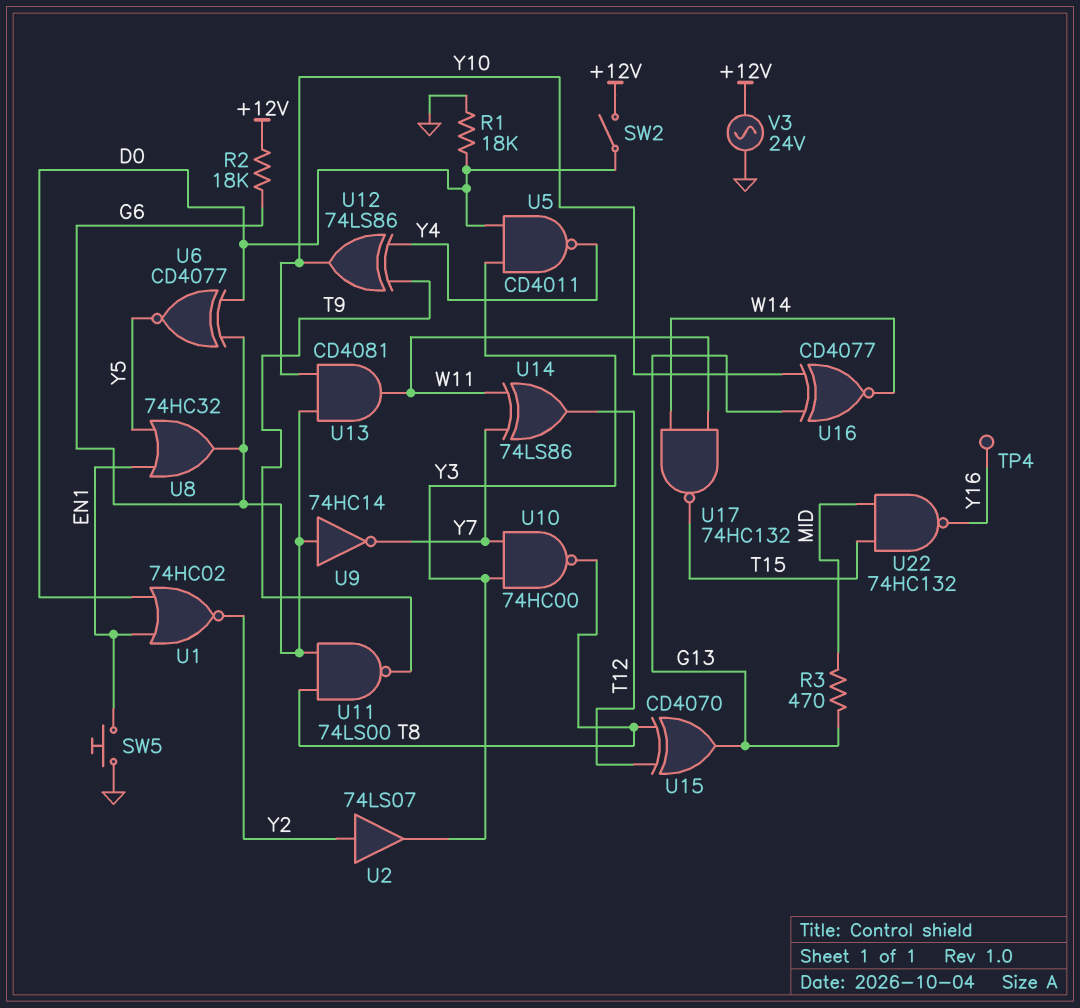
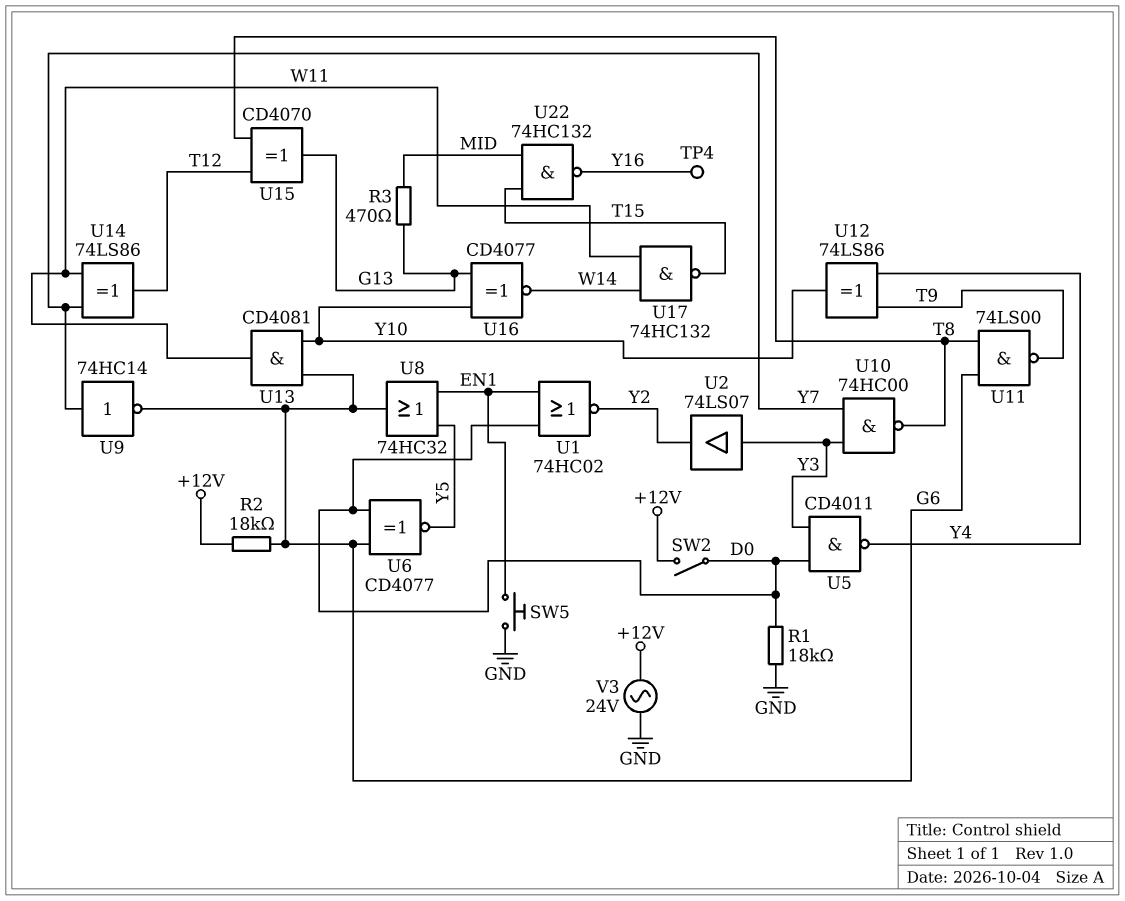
U2: buffer 74LS07 (in Y2, out Y3) -> buffer 74LS07 (in Y3, out Y2)
U9: NOT 74HC14 (in G6, out Y7) -> NOT 74HC14 (in Y7, out G6)

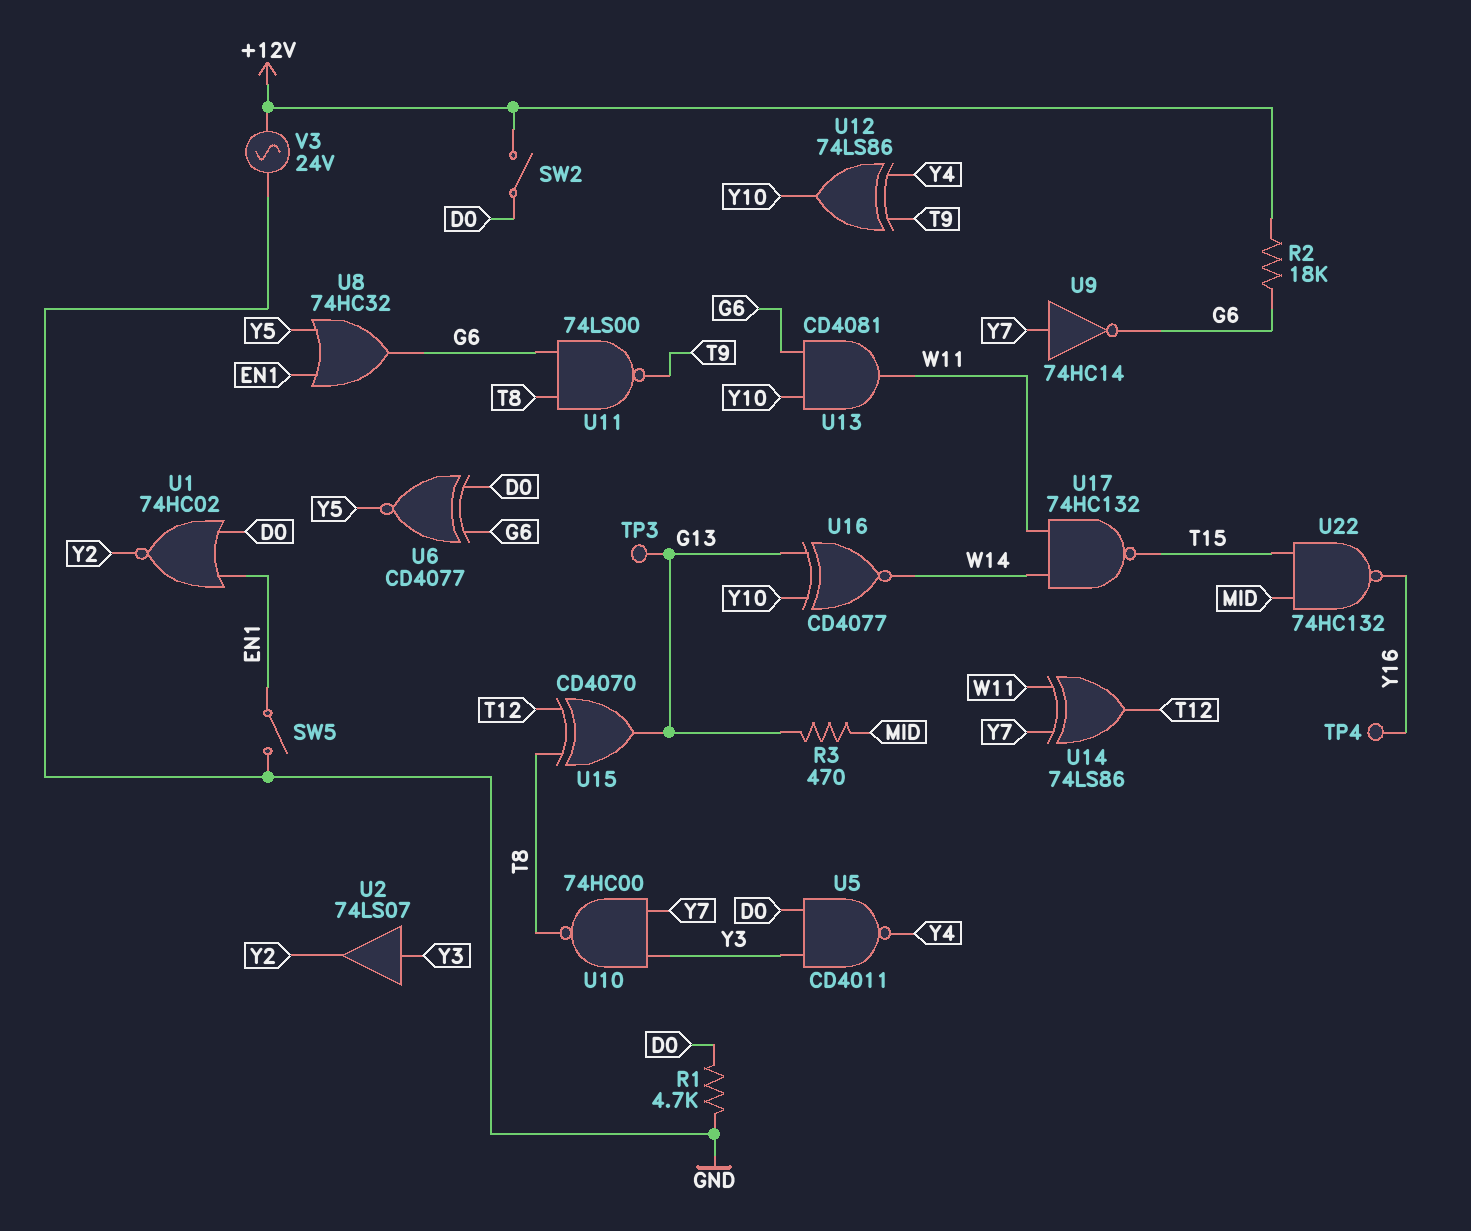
R1: 18k (D0, GND) -> 4.7k (D0, GND)
SW5: button (EN1, GND) -> switch (EN1, GND)
TP3: none -> test point (G13)

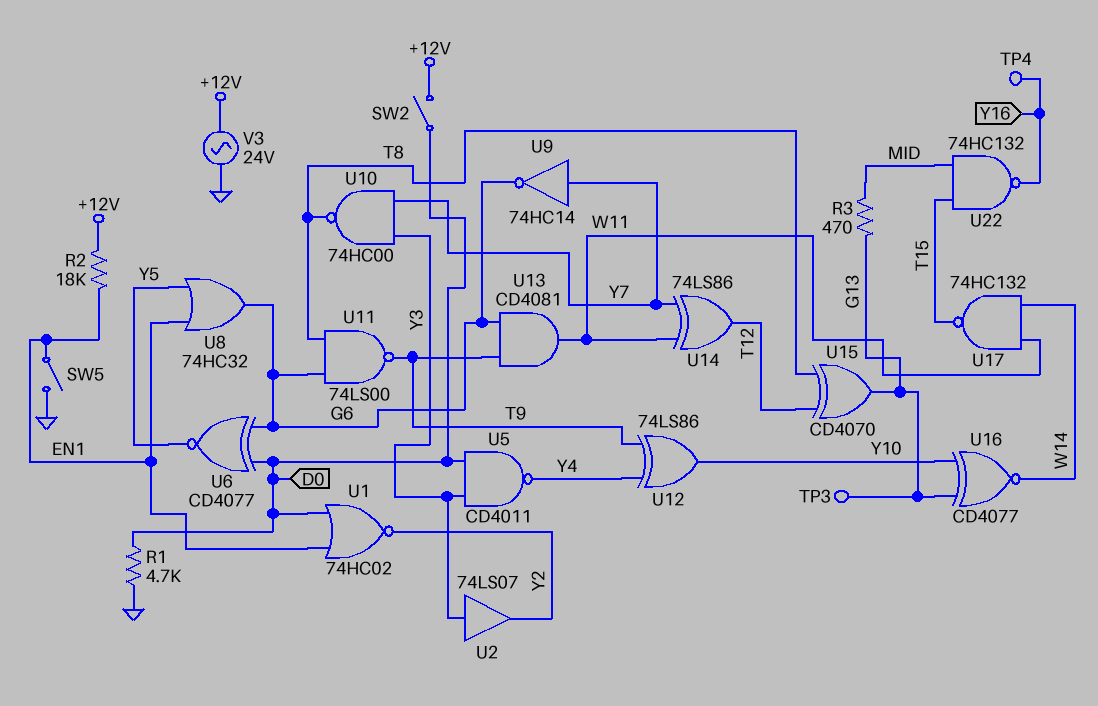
R2: 18k (+12V, G6) -> 18k (+12V, EN1)
U13: AND CD4081 (in G6, in Y10, out W11) -> AND CD4081 (in G6, in T9, out W11)

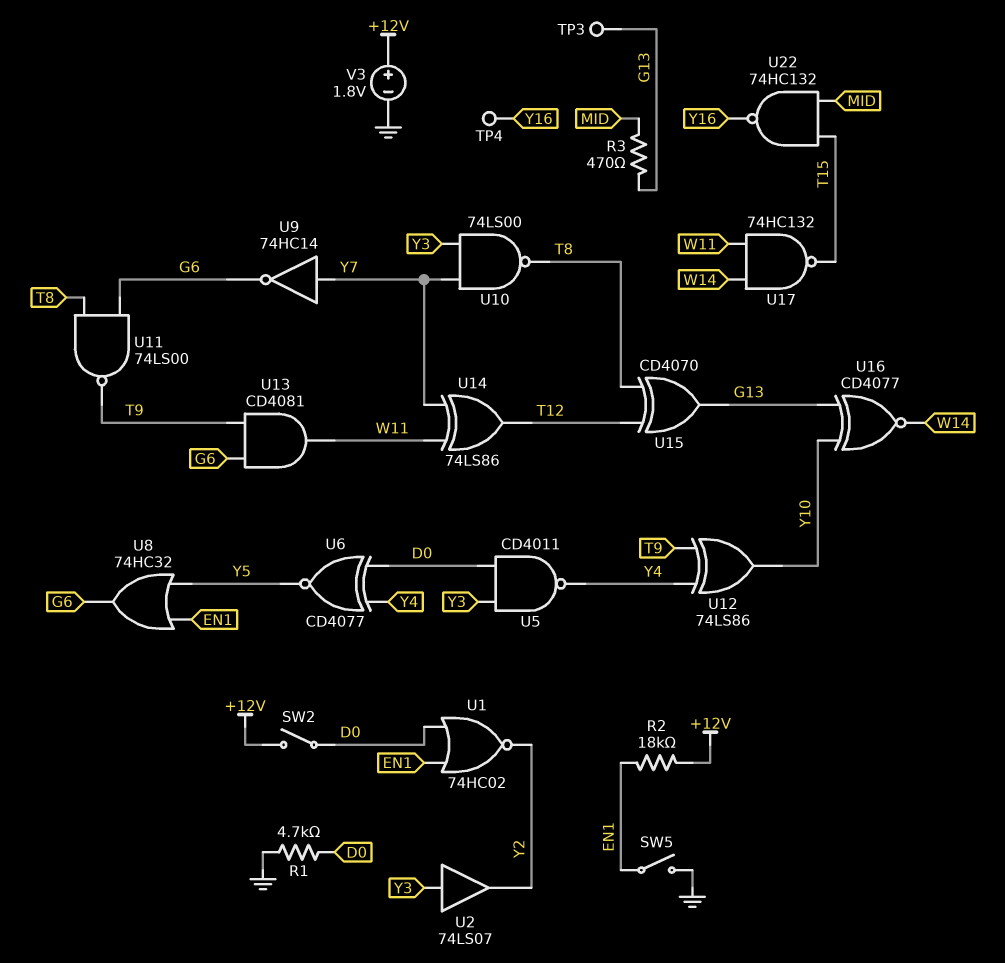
U6: XNOR CD4077 (in D0, in G6, out Y5) -> XNOR CD4077 (in D0, in Y4, out Y5)
U10: NAND 74HC00 (in Y3, in Y7, out T8) -> NAND 74LS00 (in Y3, in Y7, out T8)
V3: AC 24V (+12V, GND) -> 1.8V (plus +12V, minus GND)

